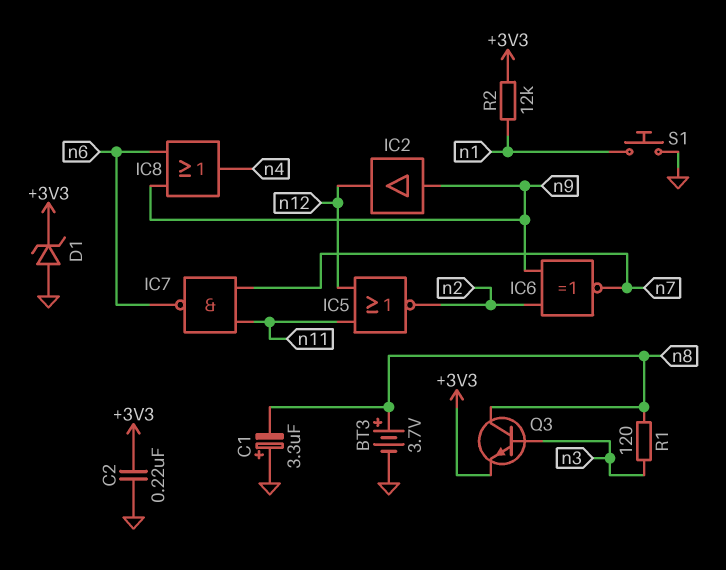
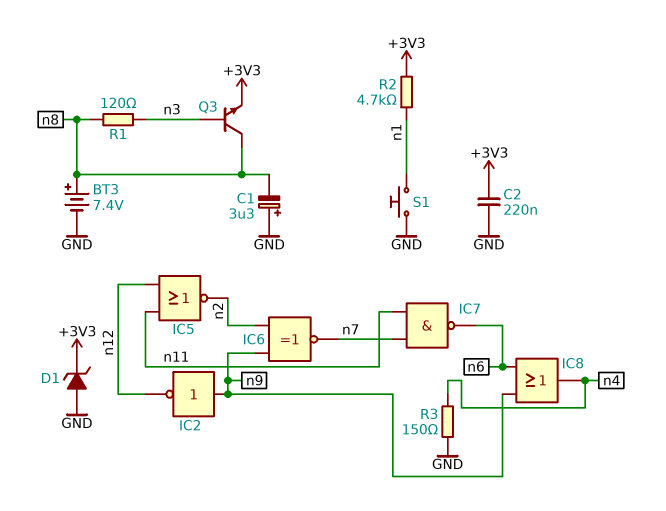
BT3: 3.7V (plus n8, minus GND) -> 7.4V (plus n8, minus GND)
IC2: buffer (in n9, out n12) -> NOT (in n9, out n12)
R2: 12k (+3V3, n1) -> 4.7k (+3V3, n1)
R3: none -> 150 (GND, n4)

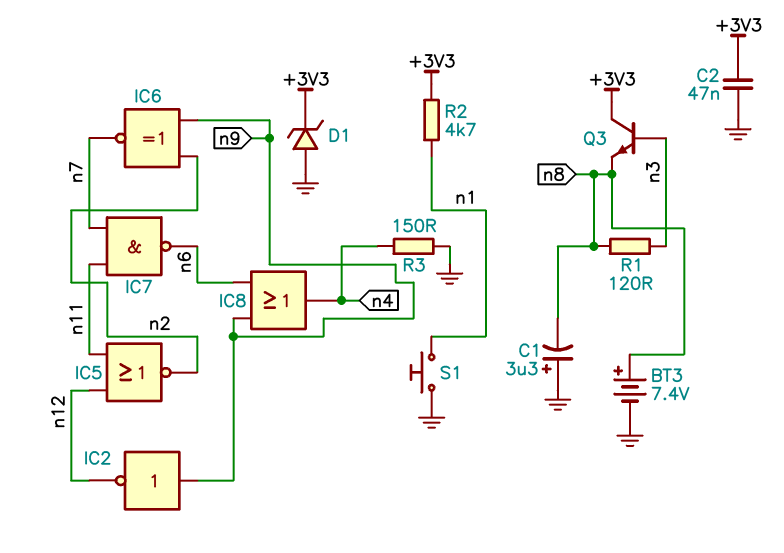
C2: 220nF (+3V3, GND) -> 47nF (+3V3, GND)
Q3: NPN (B n3, C n8, E +3V3) -> NPN (B n3, C +3V3, E n8)

